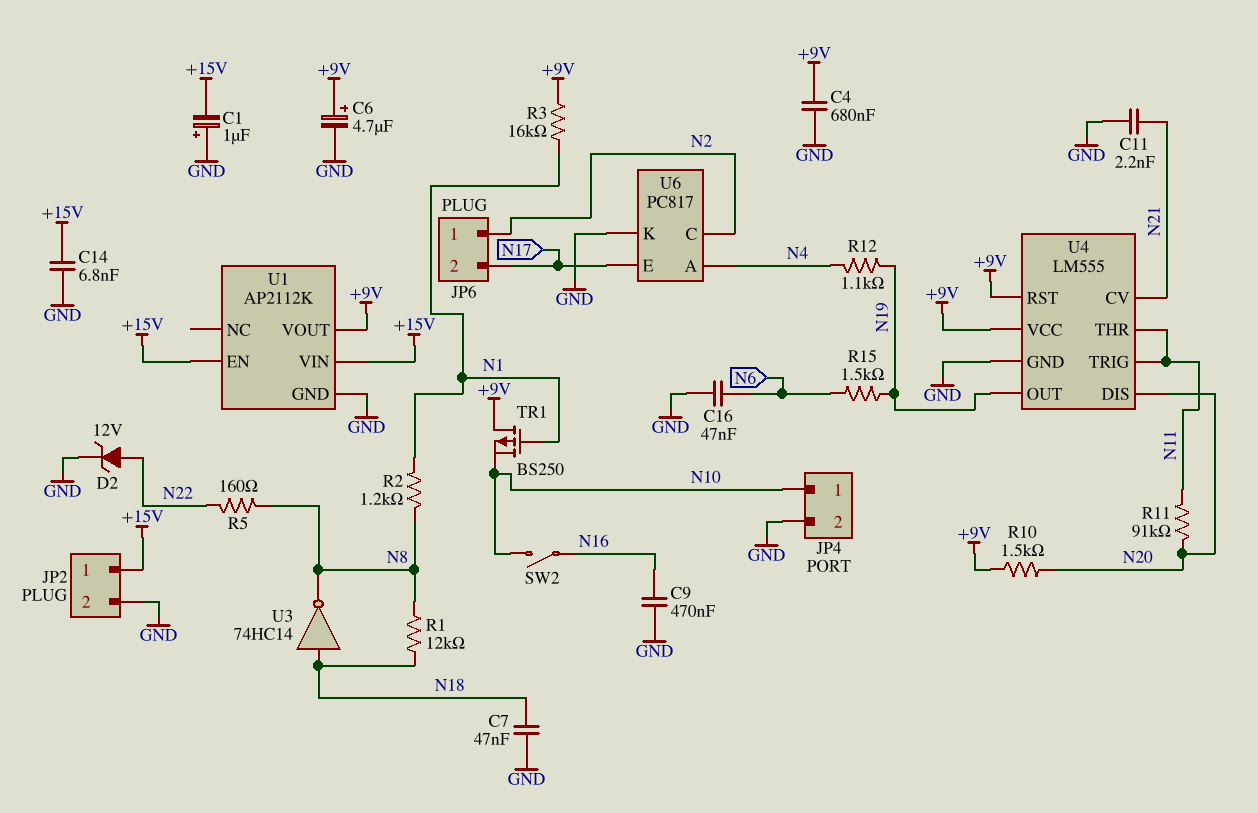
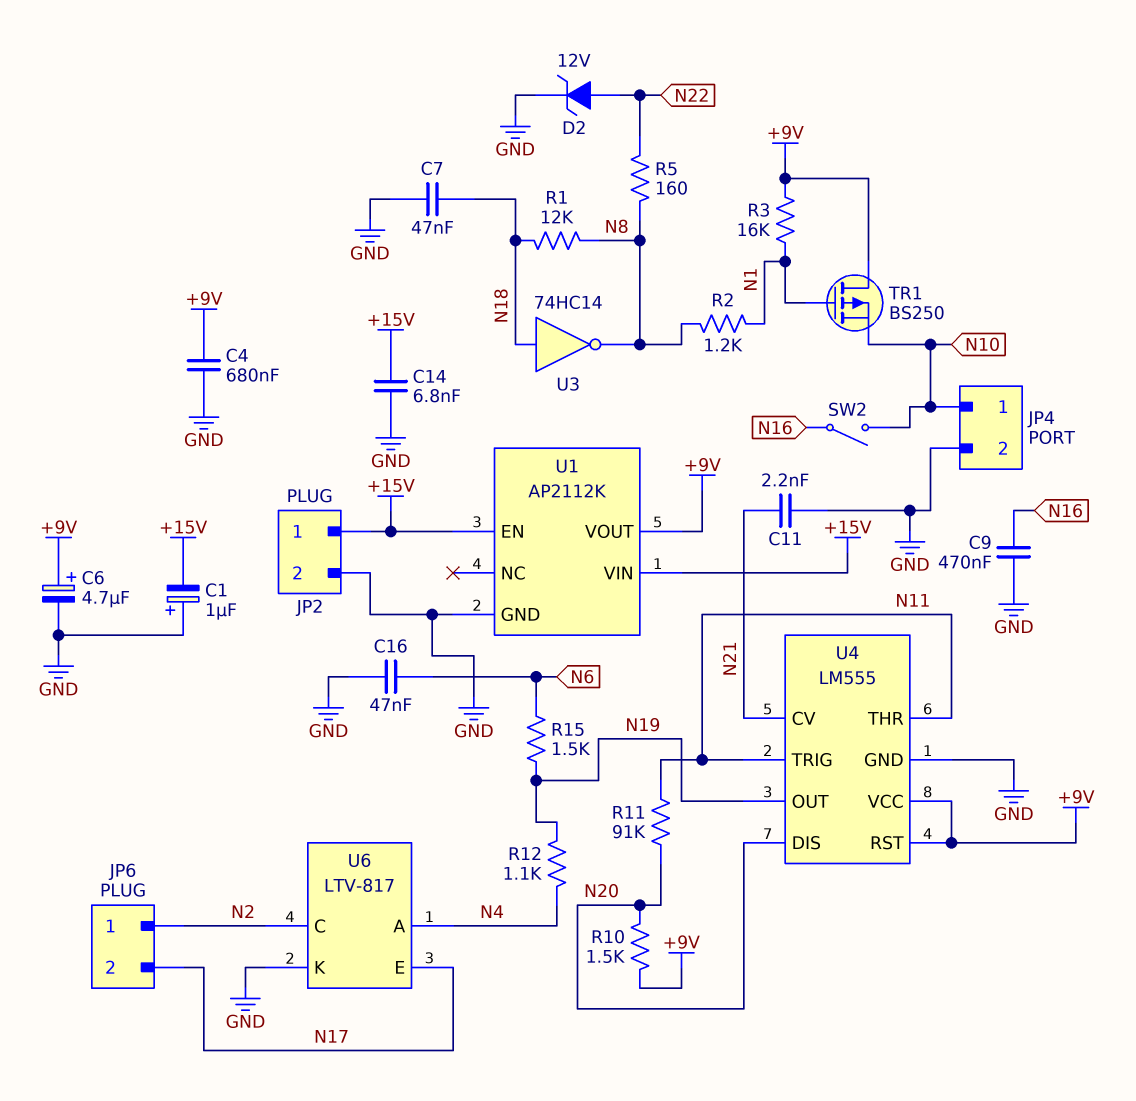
U6: PC817 -> LTV-817

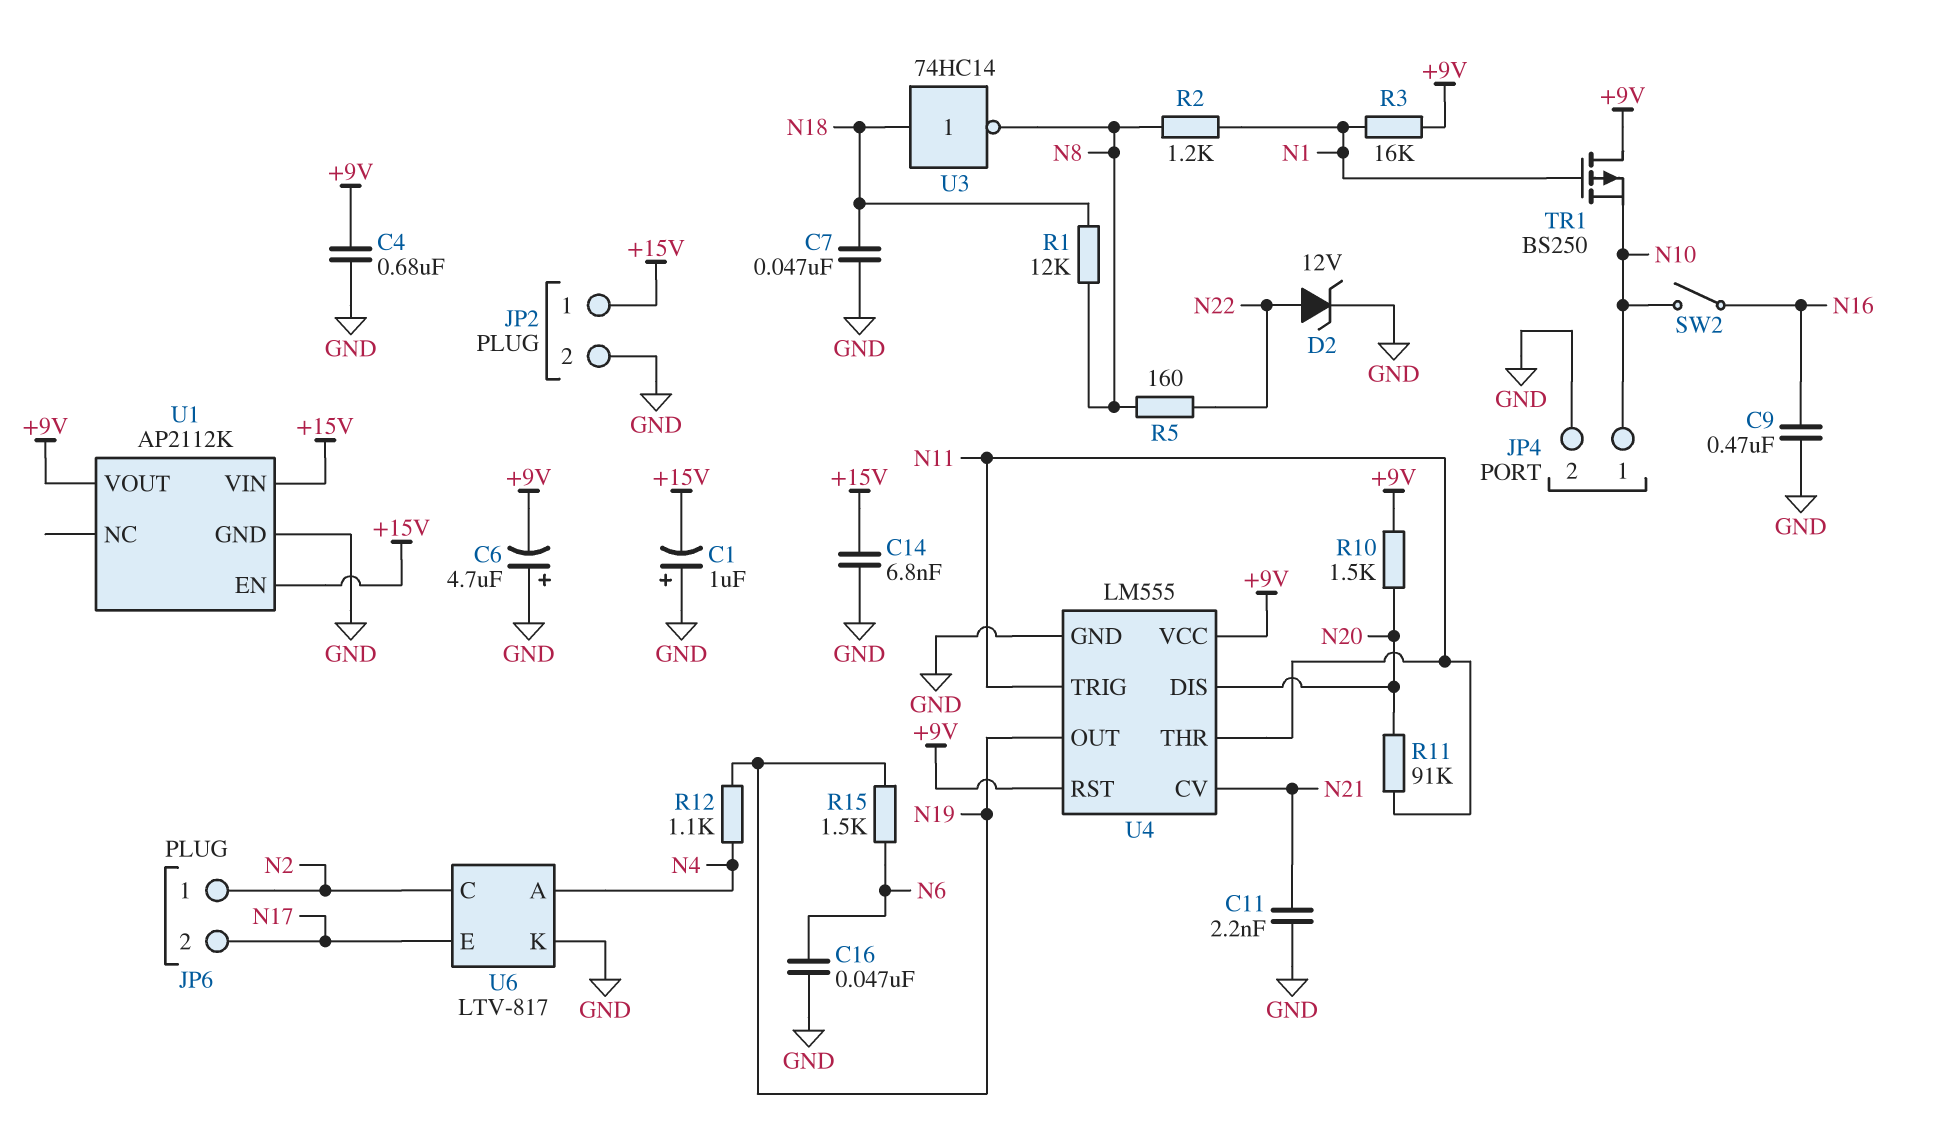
C6: 4.7uF (plus +9V, minus GND) -> 4.7uF (plus GND, minus +9V)

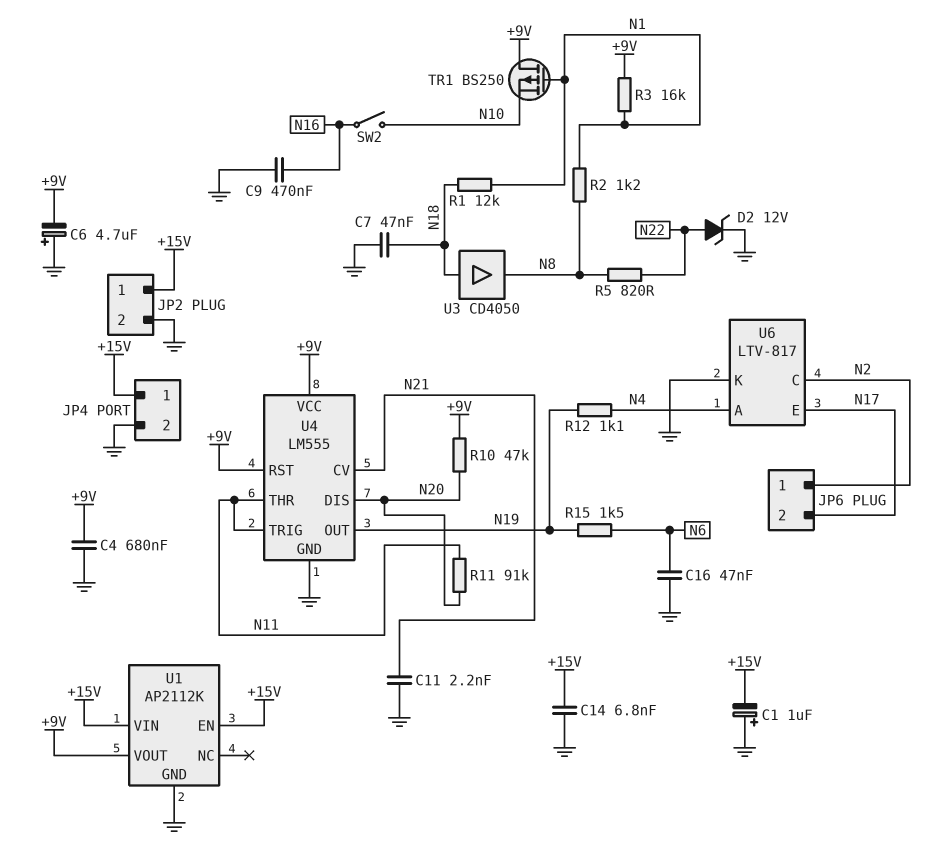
JP4 pin 1: N10 -> +15V
R1: 12k (N8, N18) -> 12k (N1, N18)
R5: 160 (N8, N22) -> 820 (N8, N22)
R10: 1.5k (+9V, N20) -> 47k (+9V, N20)
U3: NOT 74HC14 (in N18, out N8) -> buffer CD4050 (in N18, out N8)

